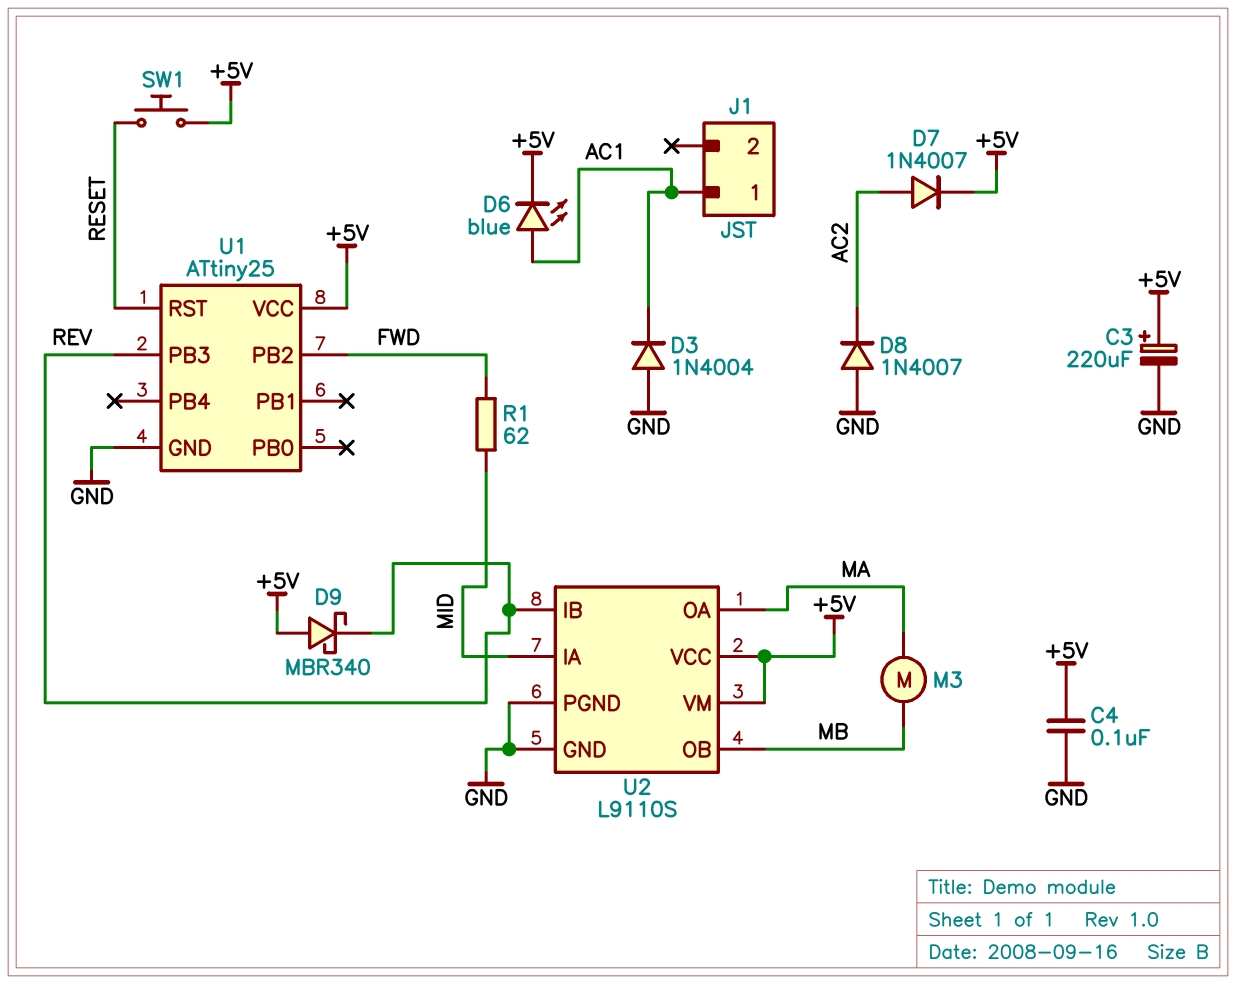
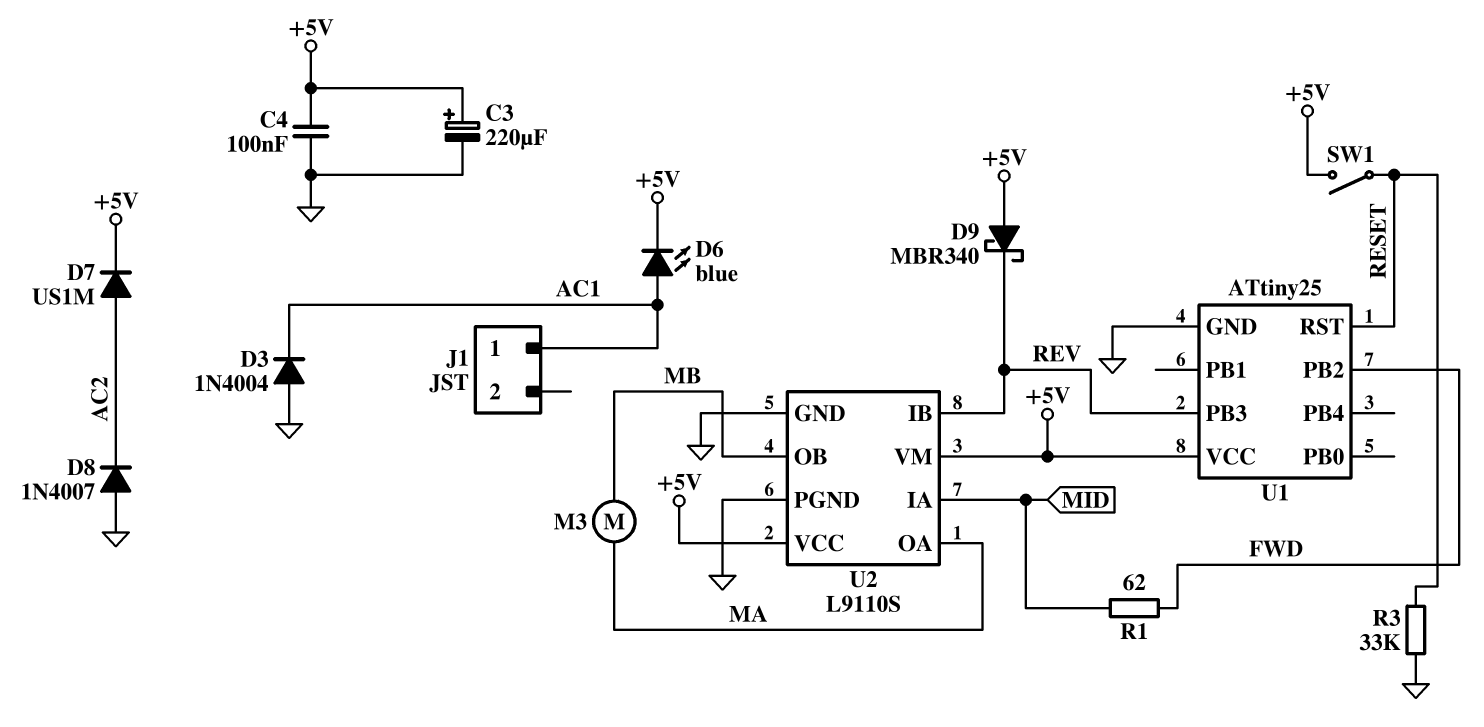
D7: diode 1N4007 (A AC2, K +5V) -> diode US1M (A AC2, K +5V)
R3: none -> 33k (GND, RESET)
SW1: button (+5V, RESET) -> switch (+5V, RESET)

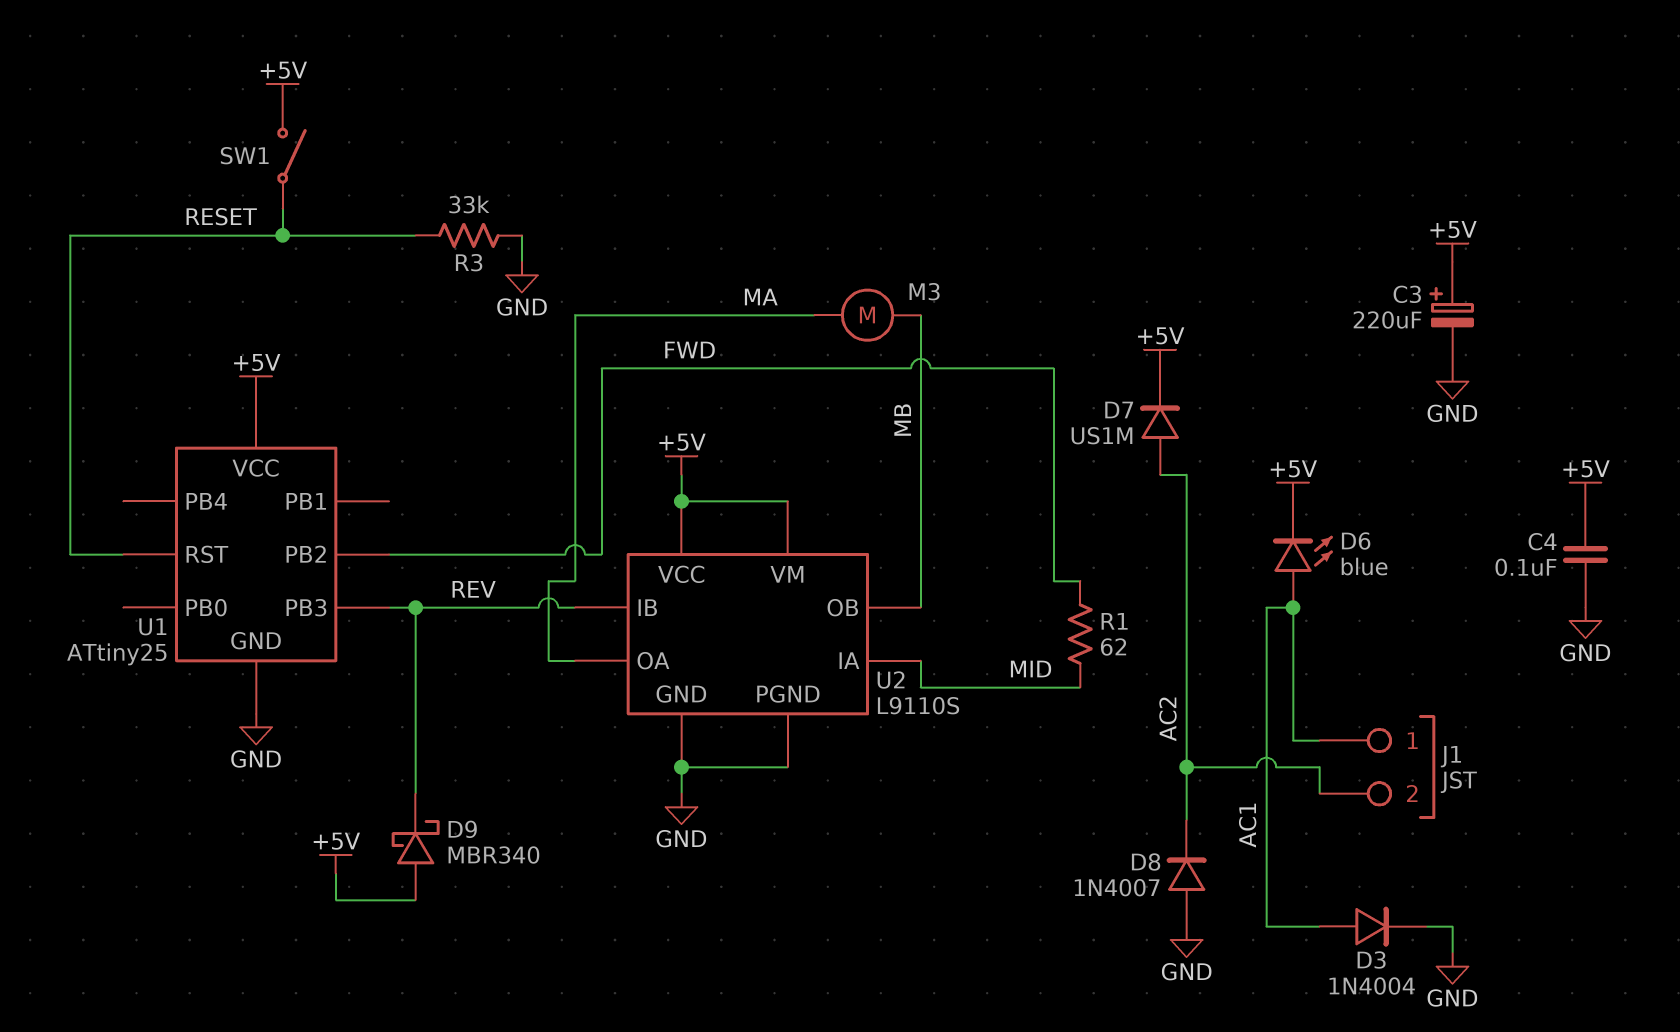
D3: diode 1N4004 (A GND, K AC1) -> diode 1N4004 (A AC1, K GND)
J1 pin 2: none -> AC2

